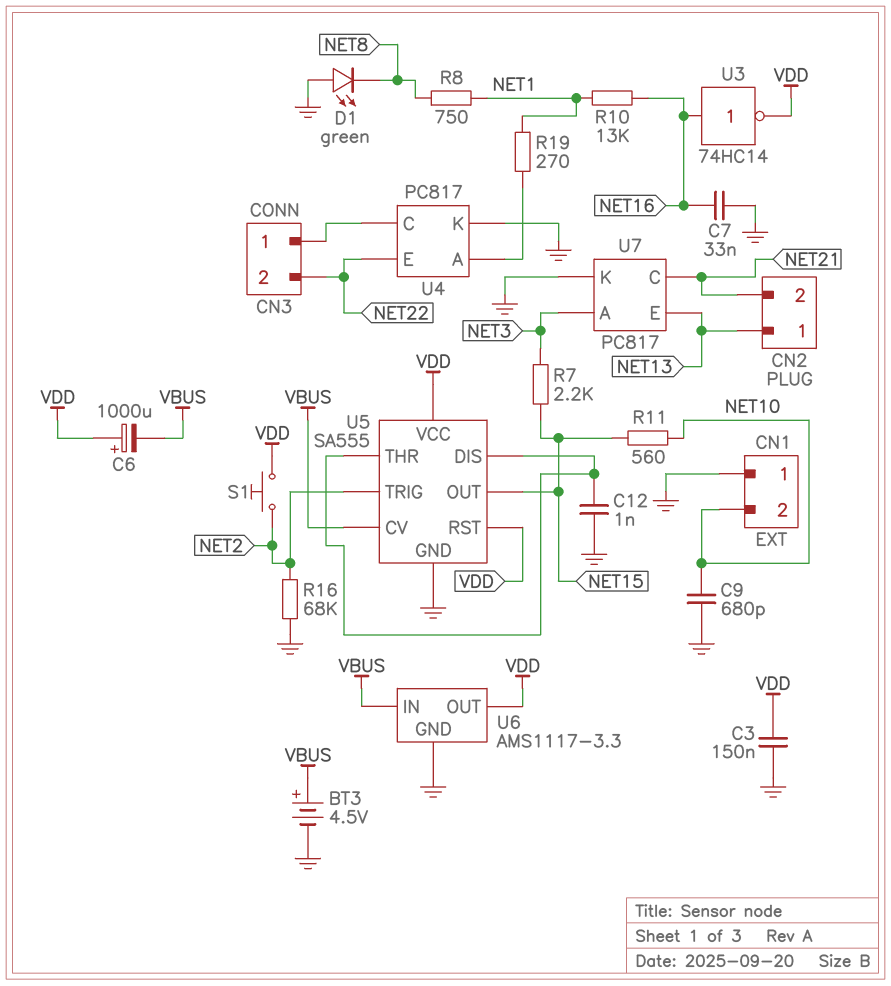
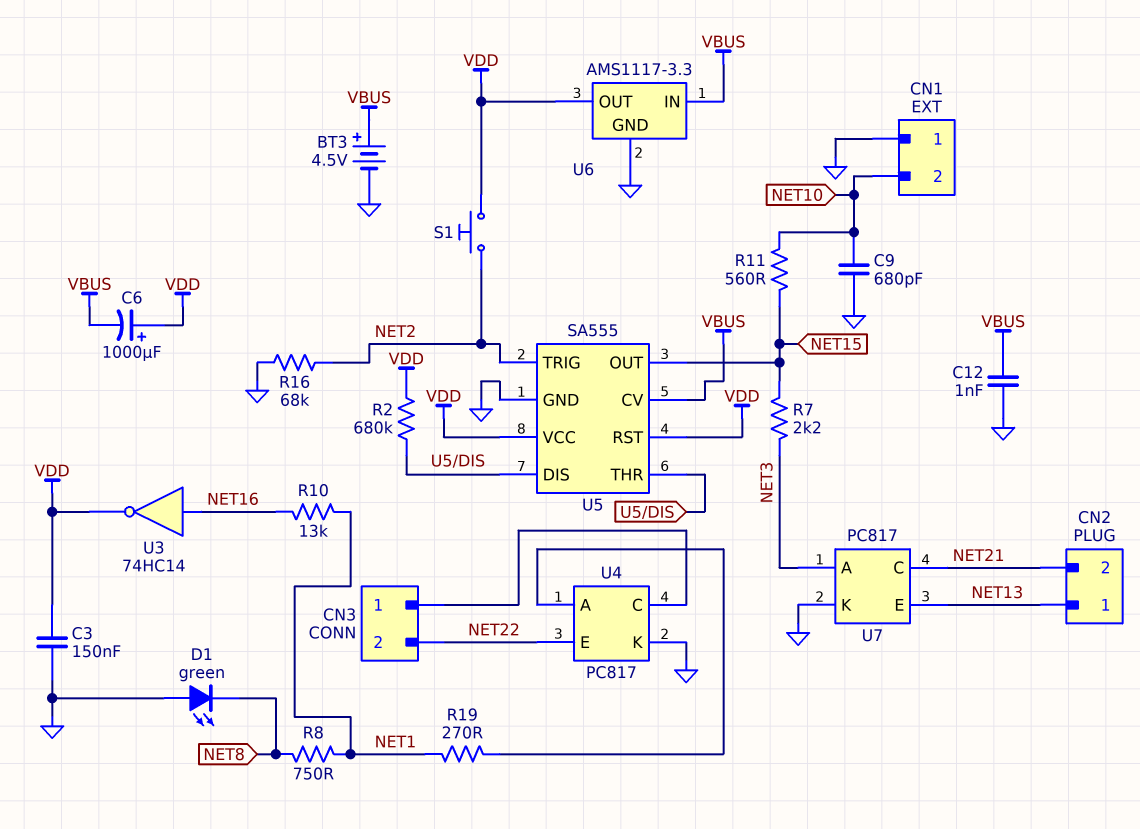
C7: 33nF (GND, NET16) -> none
C12: 1nF (GND, U5/DIS) -> 1nF (GND, VBUS)
R2: none -> 680k (U5/DIS, VDD)

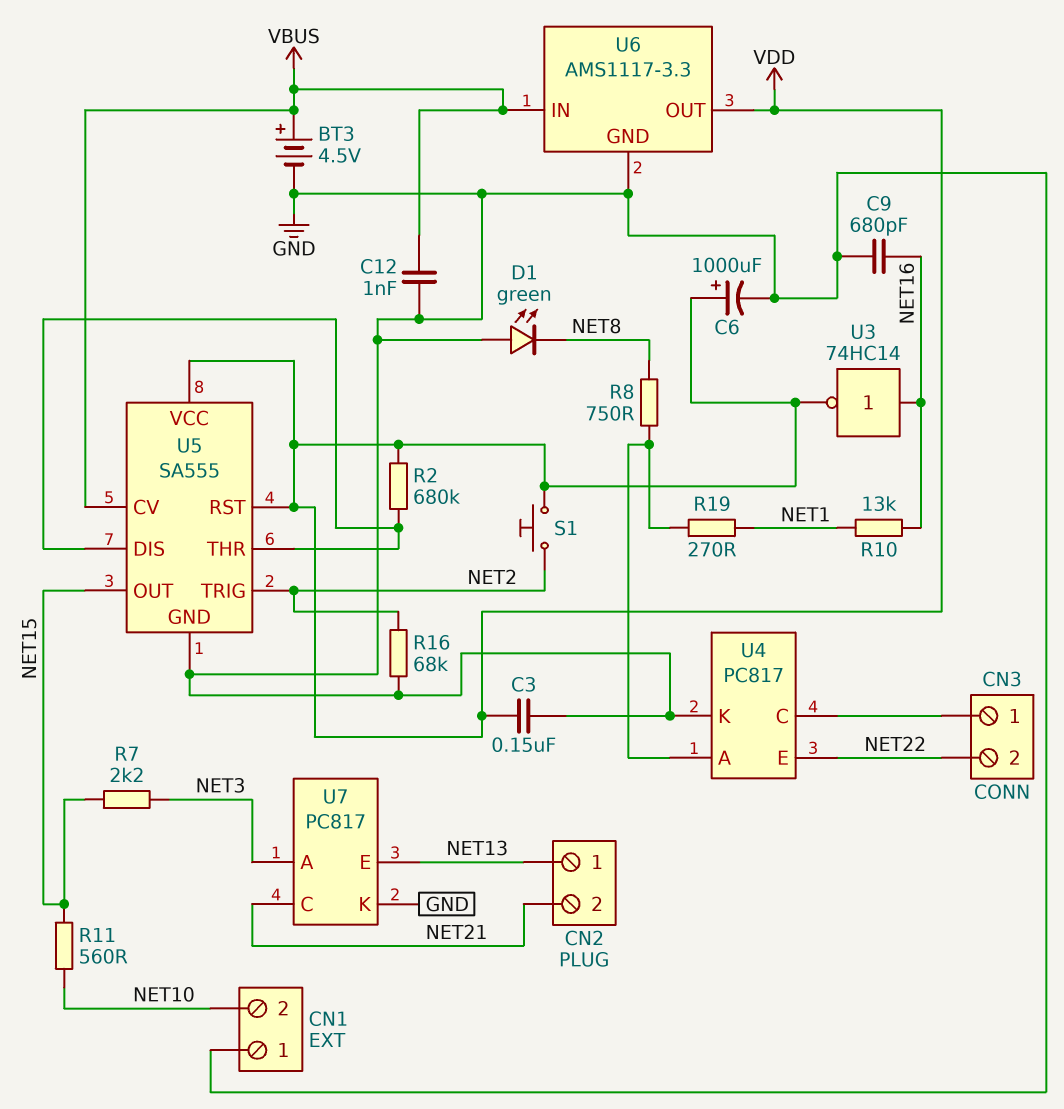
C6: 1000uF (plus VDD, minus VBUS) -> 1000uF (plus VDD, minus GND)
C9: 680pF (GND, NET10) -> 680pF (GND, NET16)
R8: 750 (NET1, NET8) -> 750 (NET8, U4/A)

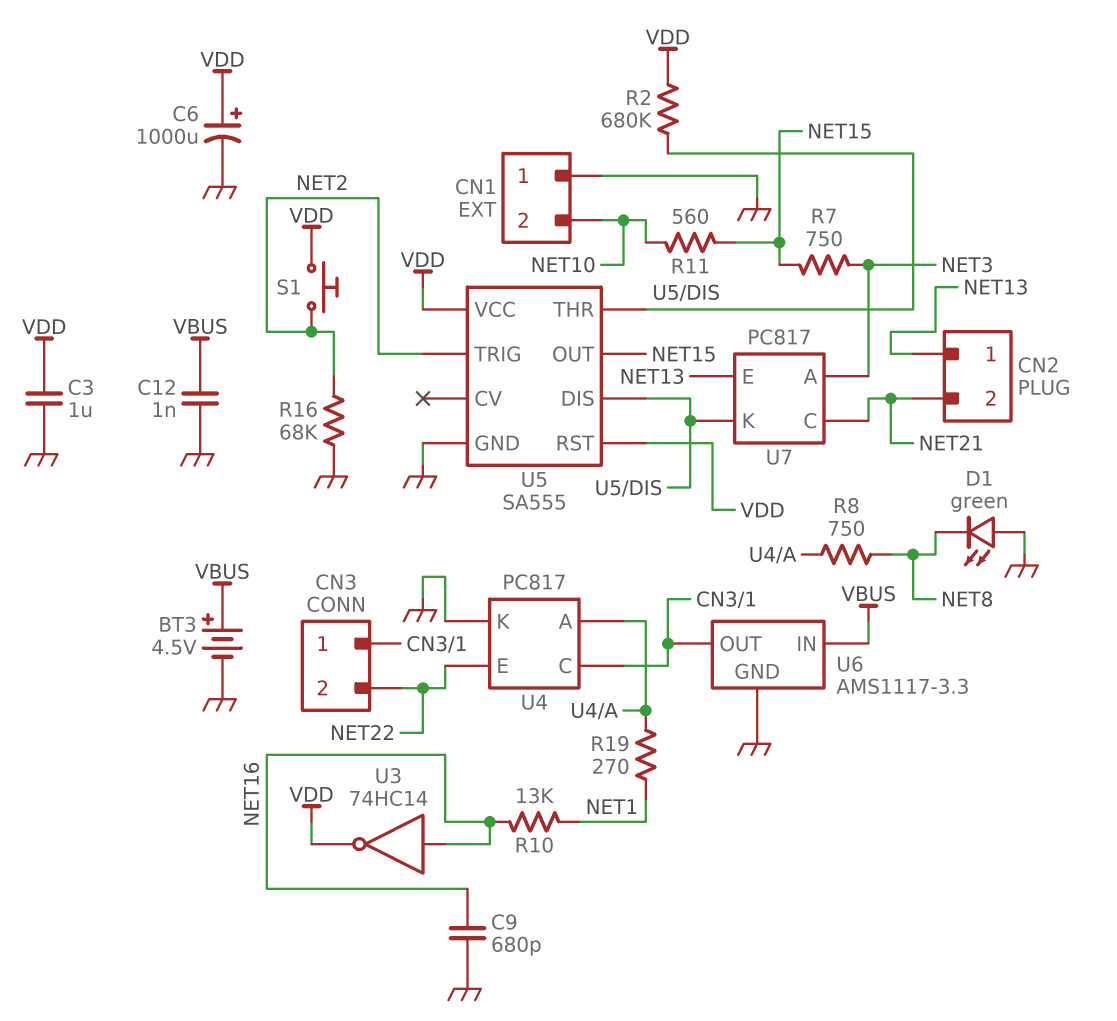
C3: 150nF (GND, VDD) -> 1uF (GND, VDD)
R7: 2.2k (NET3, NET15) -> 750 (NET3, NET15)
U5 pin CV: VBUS -> none
U6 pin OUT: VDD -> CN3/1
U7 pin K: GND -> U5/DIS

